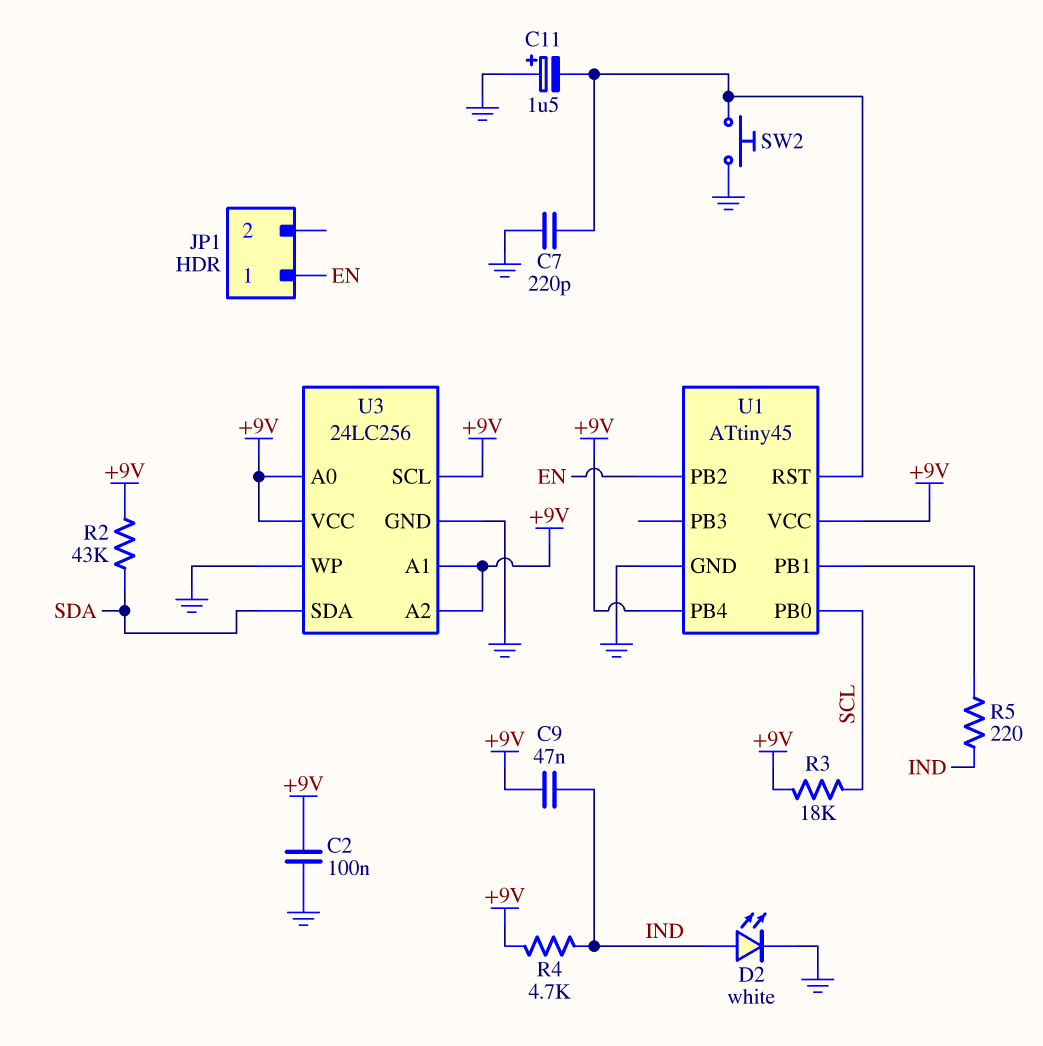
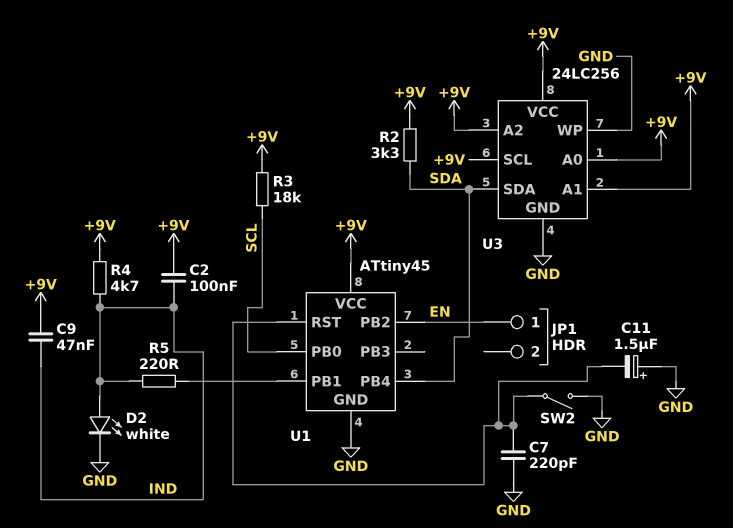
C2: 100nF (+9V, GND) -> 100nF (+9V, IND)
R2: 43k (+9V, SDA) -> 3.3k (+9V, SDA)
SW2: button (GND, U1/RST) -> switch (GND, U1/RST)
U1 pin PB4: +9V -> SDA

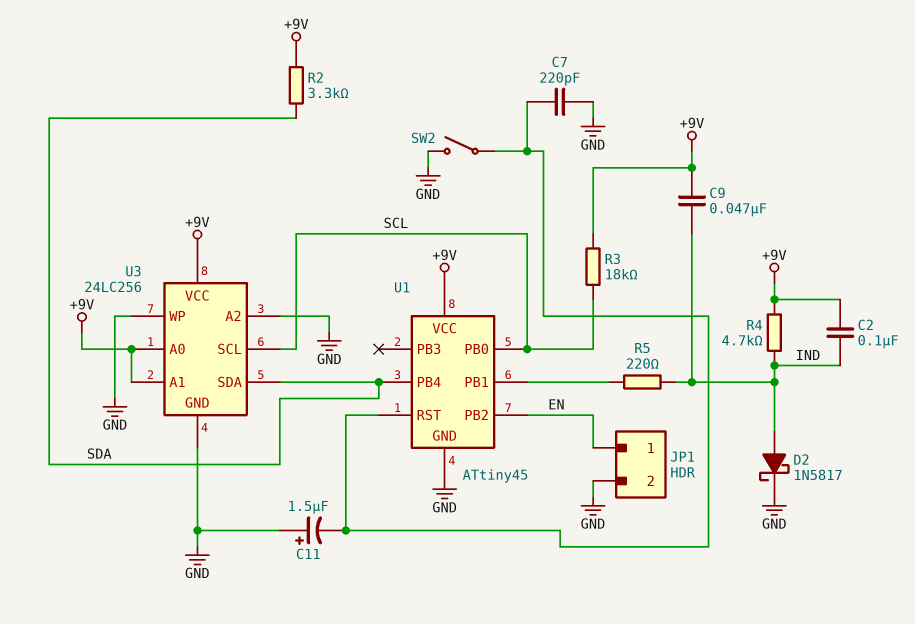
D2: LED white (A IND, K GND) -> schottky 1N5817 (A IND, K GND)
JP1 pin 2: none -> GND
U3 pin A2: +9V -> GND
U3 pin SCL: +9V -> SCL

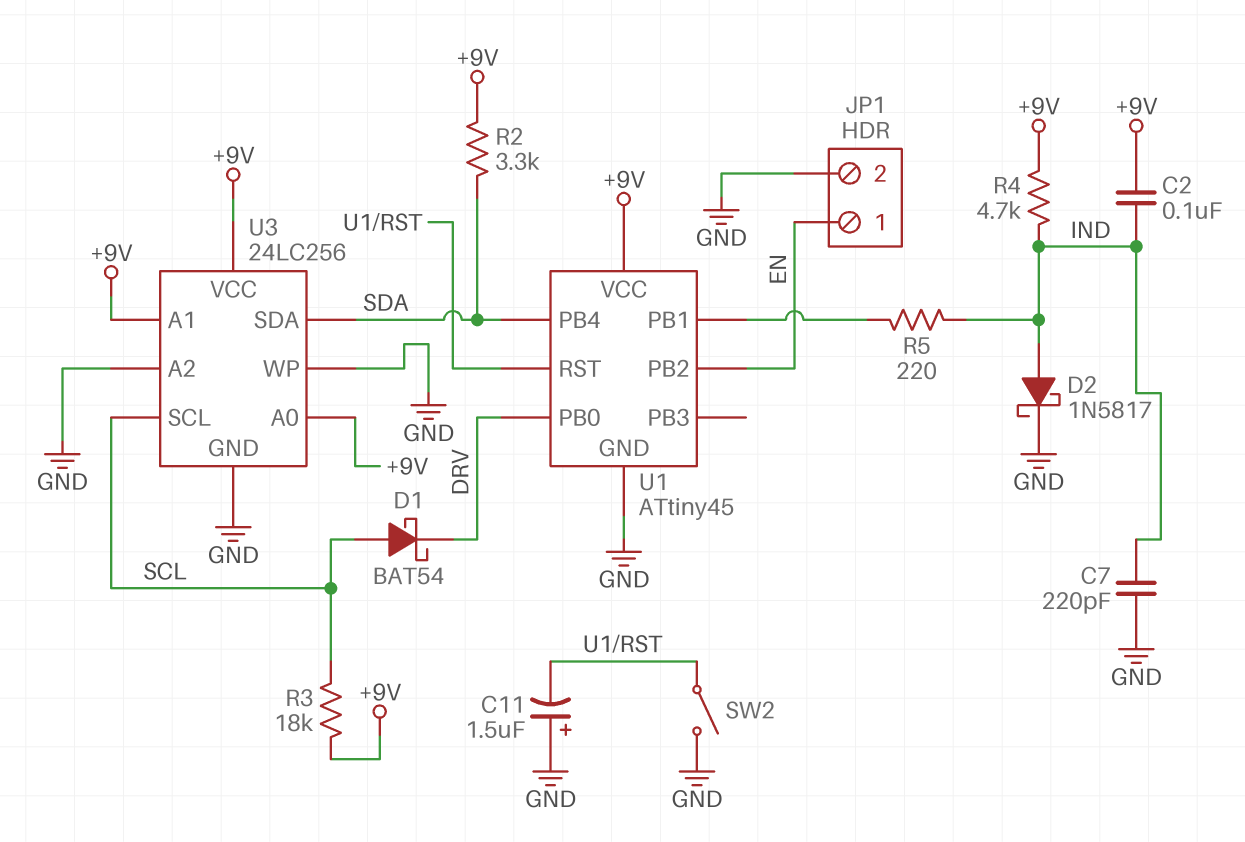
C7: 220pF (GND, U1/RST) -> 220pF (GND, IND)
C9: 47nF (+9V, IND) -> none
D1: none -> schottky BAT54 (A SCL, K DRV)
U1 pin PB0: SCL -> DRV

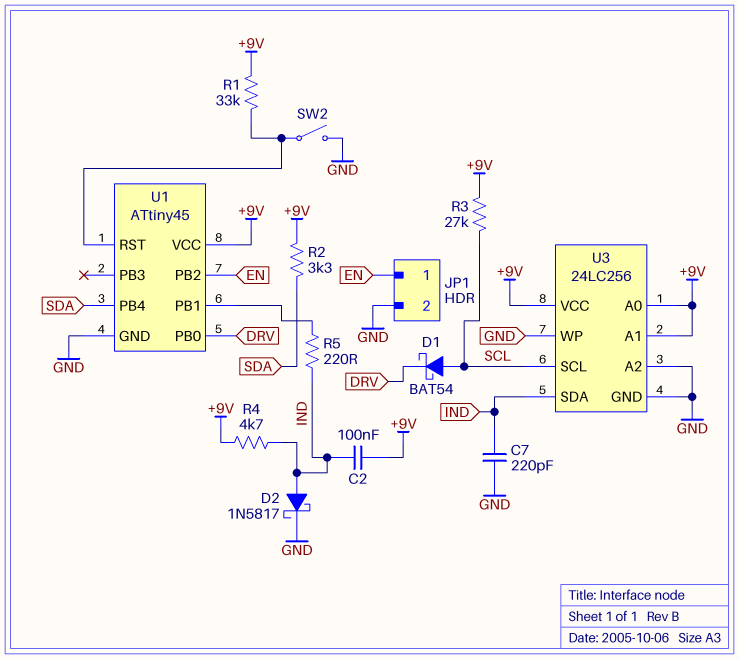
C11: 1.5uF (plus GND, minus U1/RST) -> none
R1: none -> 33k (+9V, U1/RST)
R3: 18k (+9V, SCL) -> 27k (+9V, SCL)
U3 pin SDA: SDA -> IND

